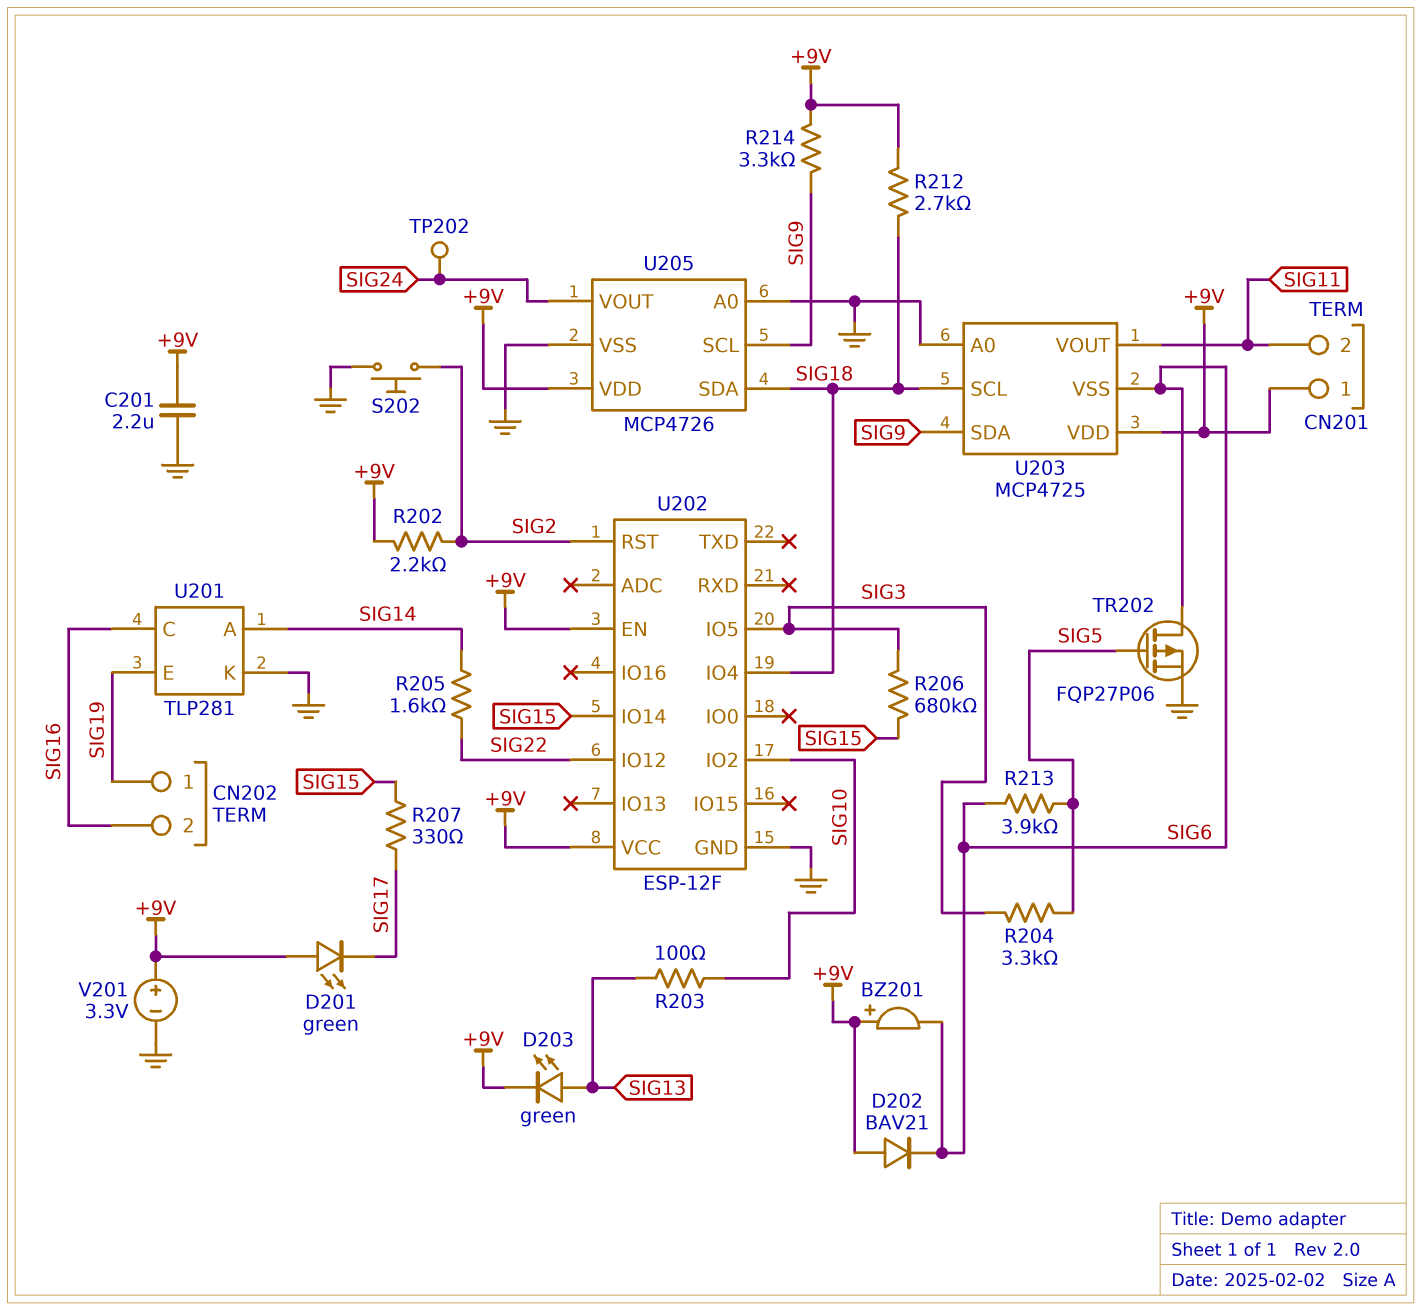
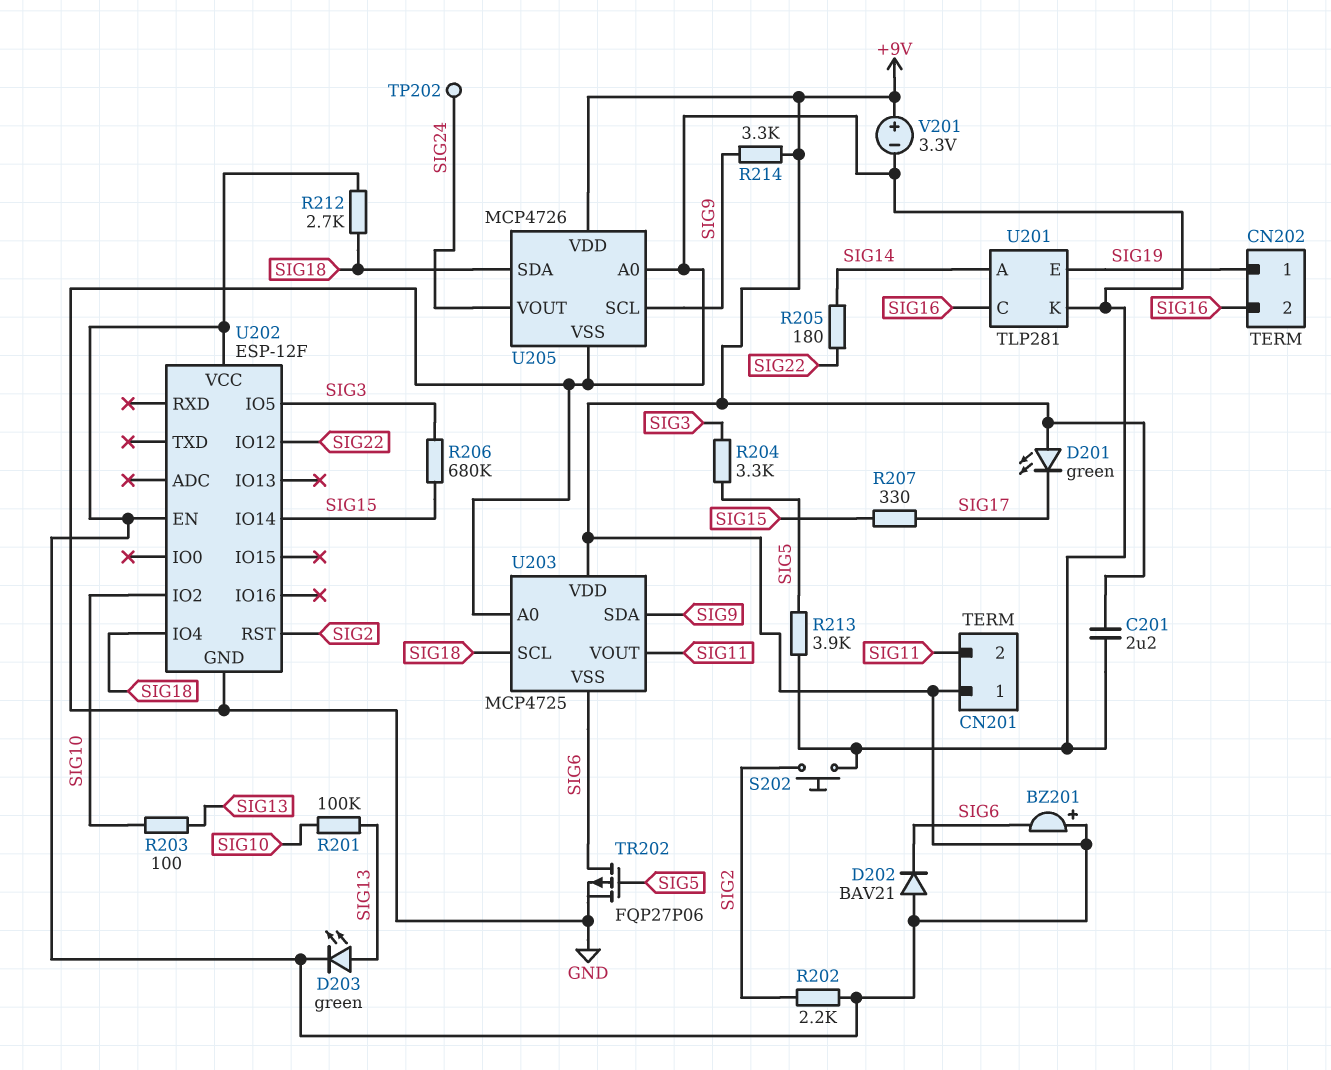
R201: none -> 100k (SIG10, SIG13)
R205: 1.6k (SIG14, SIG22) -> 180 (SIG14, SIG22)
R213: 3.9k (SIG5, SIG6) -> 3.9k (GND, SIG5)

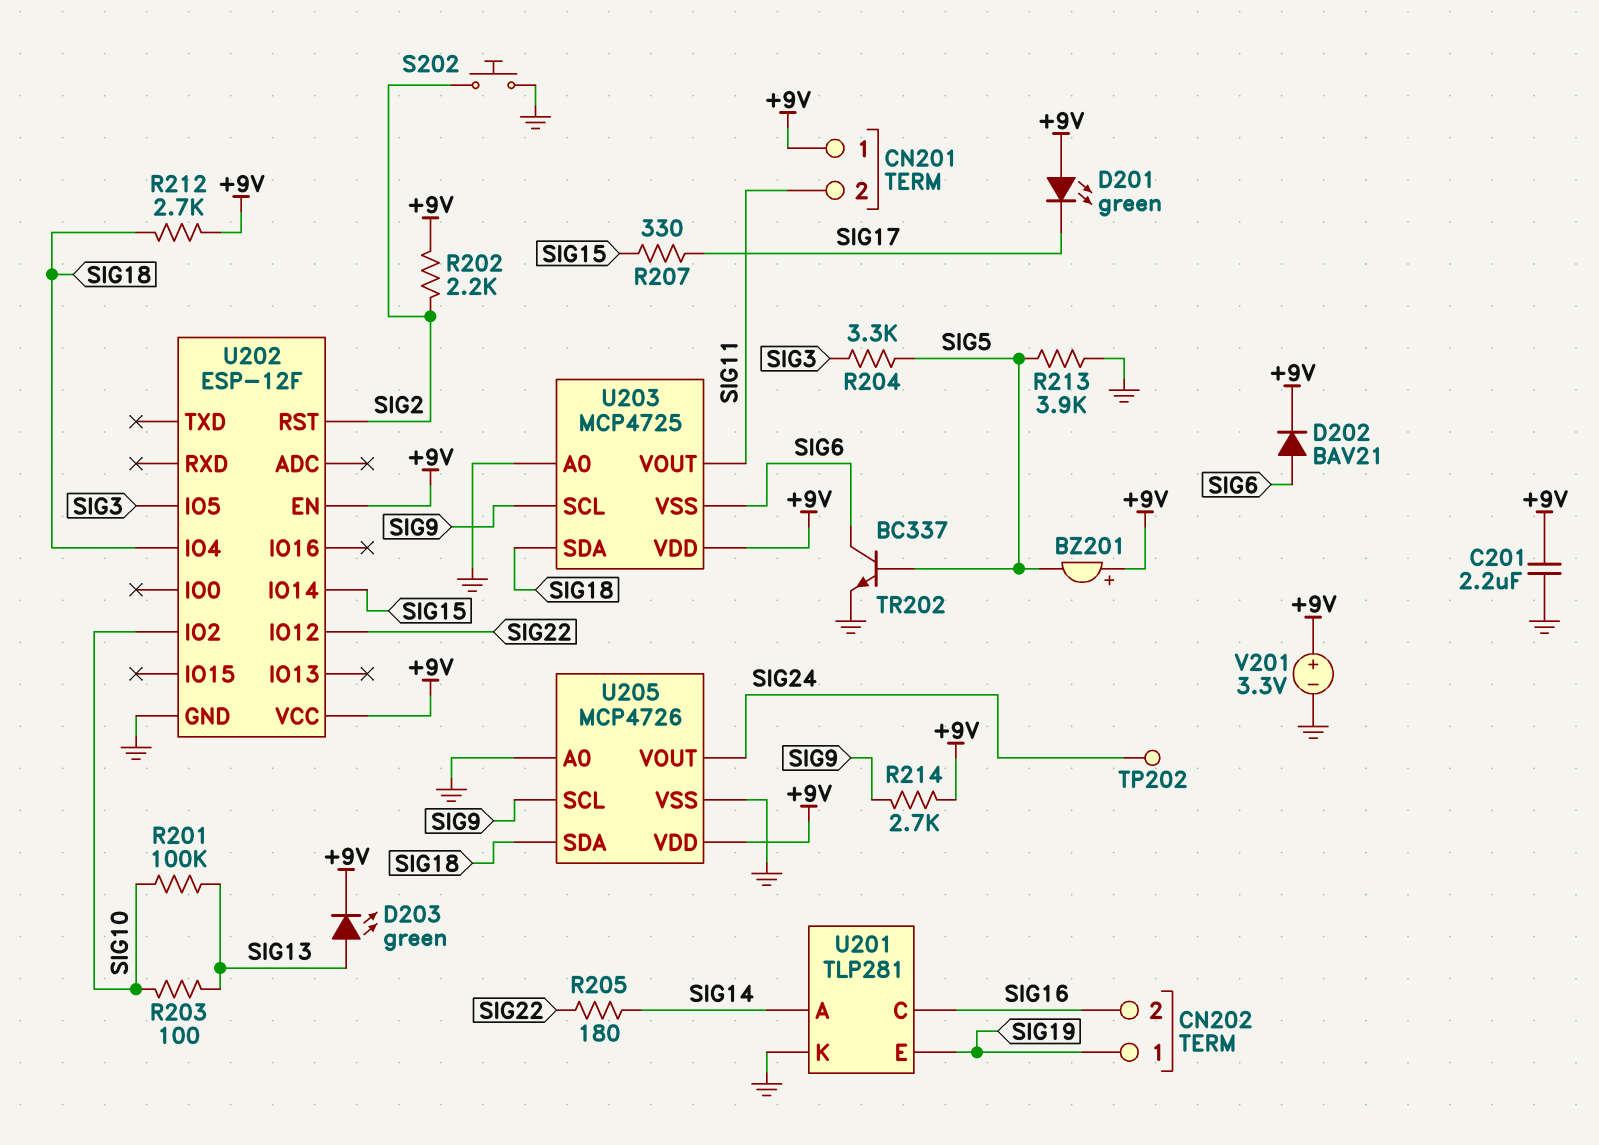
BZ201: buzzer (plus +9V, minus SIG6) -> buzzer (plus +9V, minus SIG5)
D202: diode BAV21 (A +9V, K SIG6) -> diode BAV21 (A SIG6, K +9V)
R206: 680k (SIG3, SIG15) -> none
R214: 3.3k (+9V, SIG9) -> 2.7k (+9V, SIG9)
TR202: PMOS FQP27P06 (G SIG5, D SIG6, S GND) -> NPN BC337 (B SIG5, C SIG6, E GND)
U203 pin SCL: SIG18 -> SIG9
U203 pin SDA: SIG9 -> SIG18

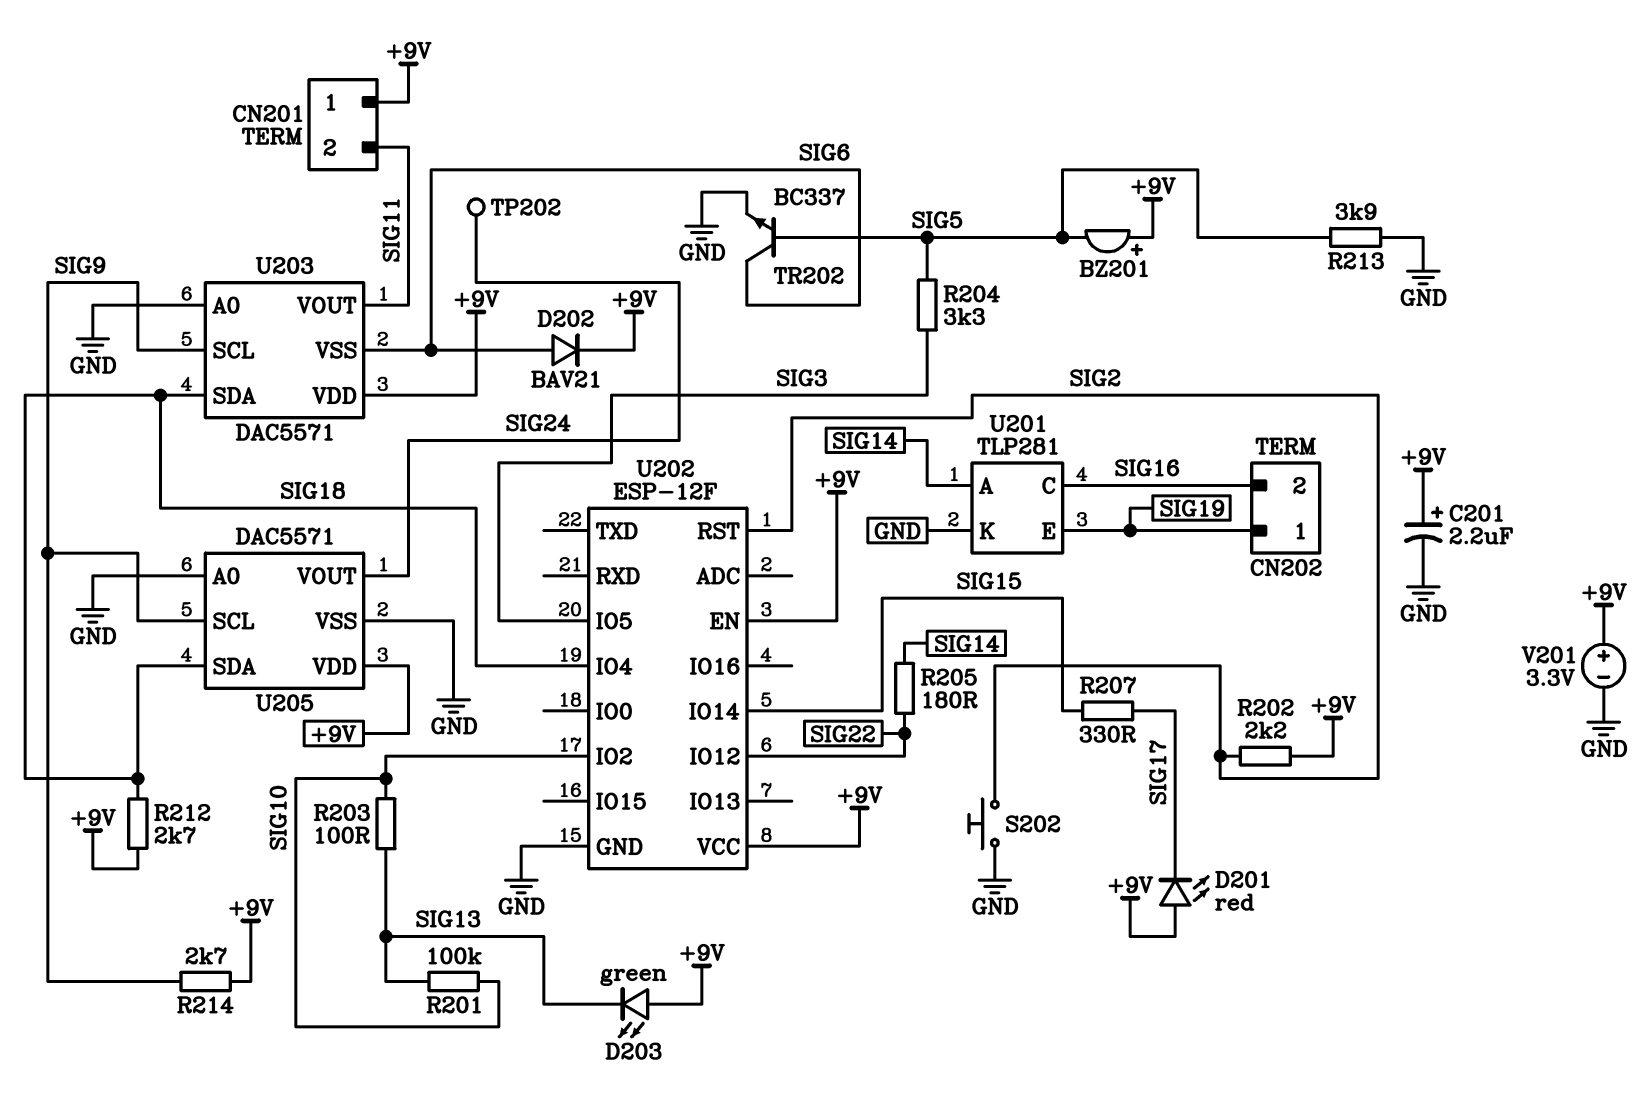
C201: 2.2uF (+9V, GND) -> 2.2uF (plus +9V, minus GND)
D201: LED green (A +9V, K SIG17) -> LED red (A +9V, K SIG17)
D203: LED green (A SIG13, K +9V) -> LED green (A +9V, K SIG13)
U203: MCP4725 -> DAC5571
U205: MCP4726 -> DAC5571

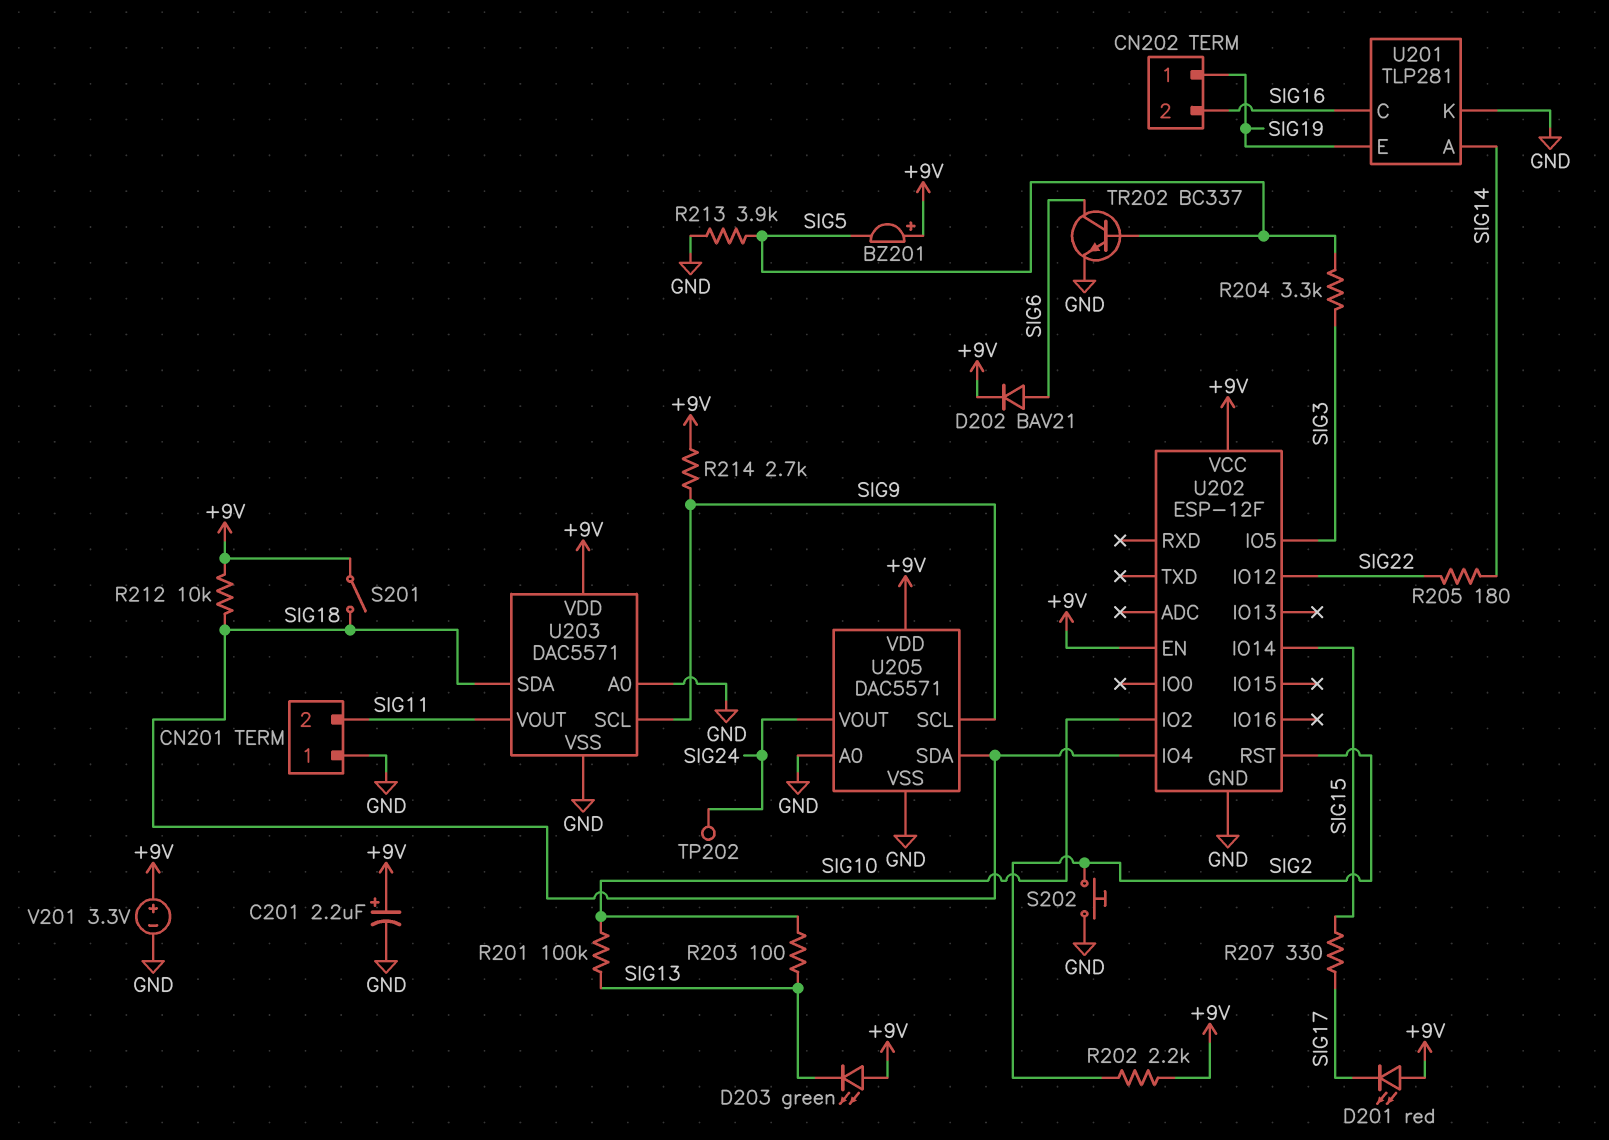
CN201 pin 1: +9V -> GND
R212: 2.7k (+9V, SIG18) -> 10k (+9V, SIG18)
S201: none -> switch (+9V, SIG18)
U203 pin VSS: SIG6 -> GND

